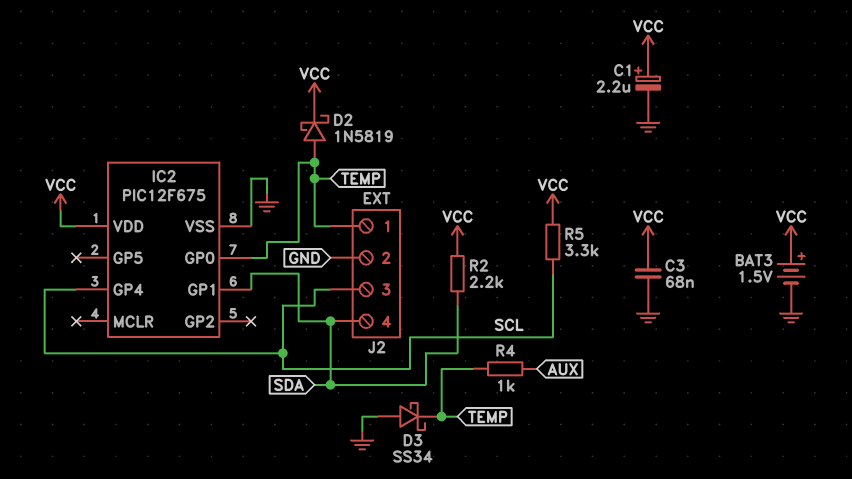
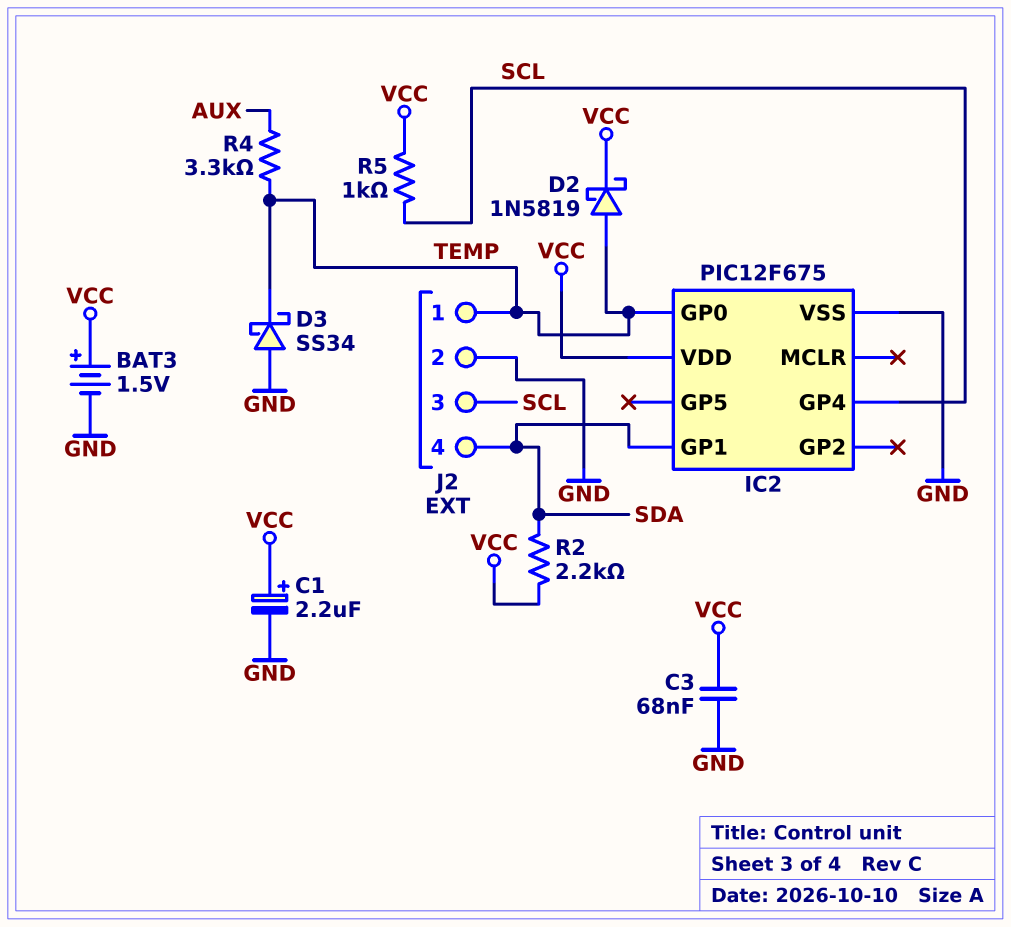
R4: 1k (AUX, TEMP) -> 3.3k (AUX, TEMP)
R5: 3.3k (SCL, VCC) -> 1k (SCL, VCC)

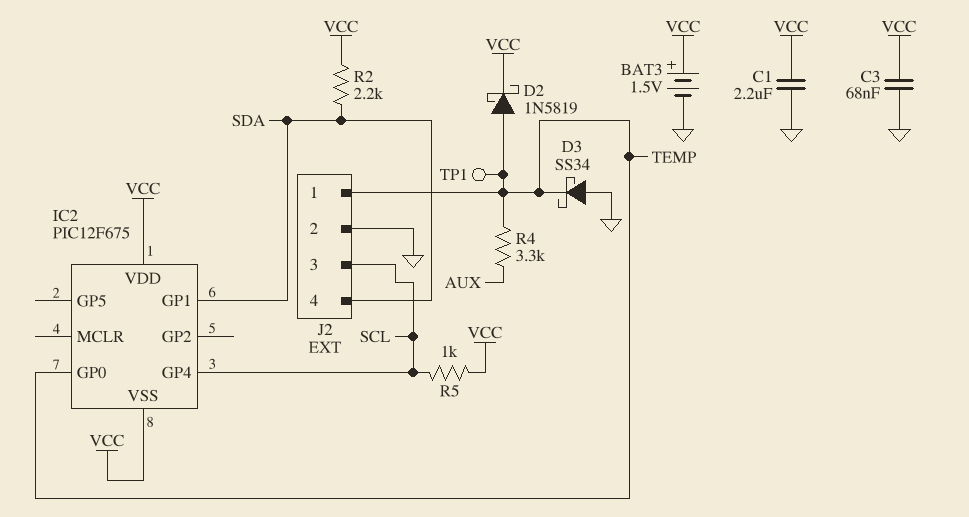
C1: 2.2uF (plus VCC, minus GND) -> 2.2uF (GND, VCC)
IC2 pin VSS: GND -> VCC
TP1: none -> test point (TEMP)

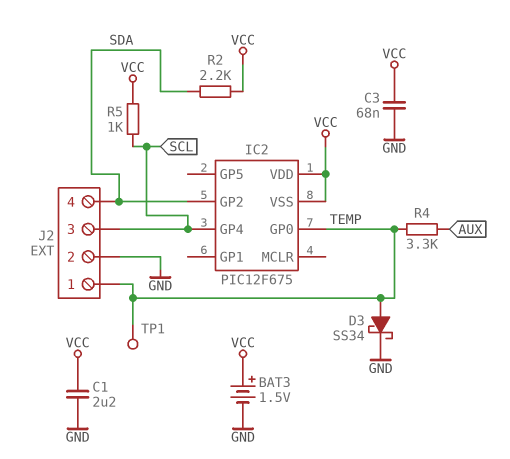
D2: schottky 1N5819 (A TEMP, K VCC) -> none
D3: schottky SS34 (A GND, K TEMP) -> schottky SS34 (A TEMP, K GND)
IC2 pin GP1: SDA -> none
IC2 pin GP2: none -> SDA

